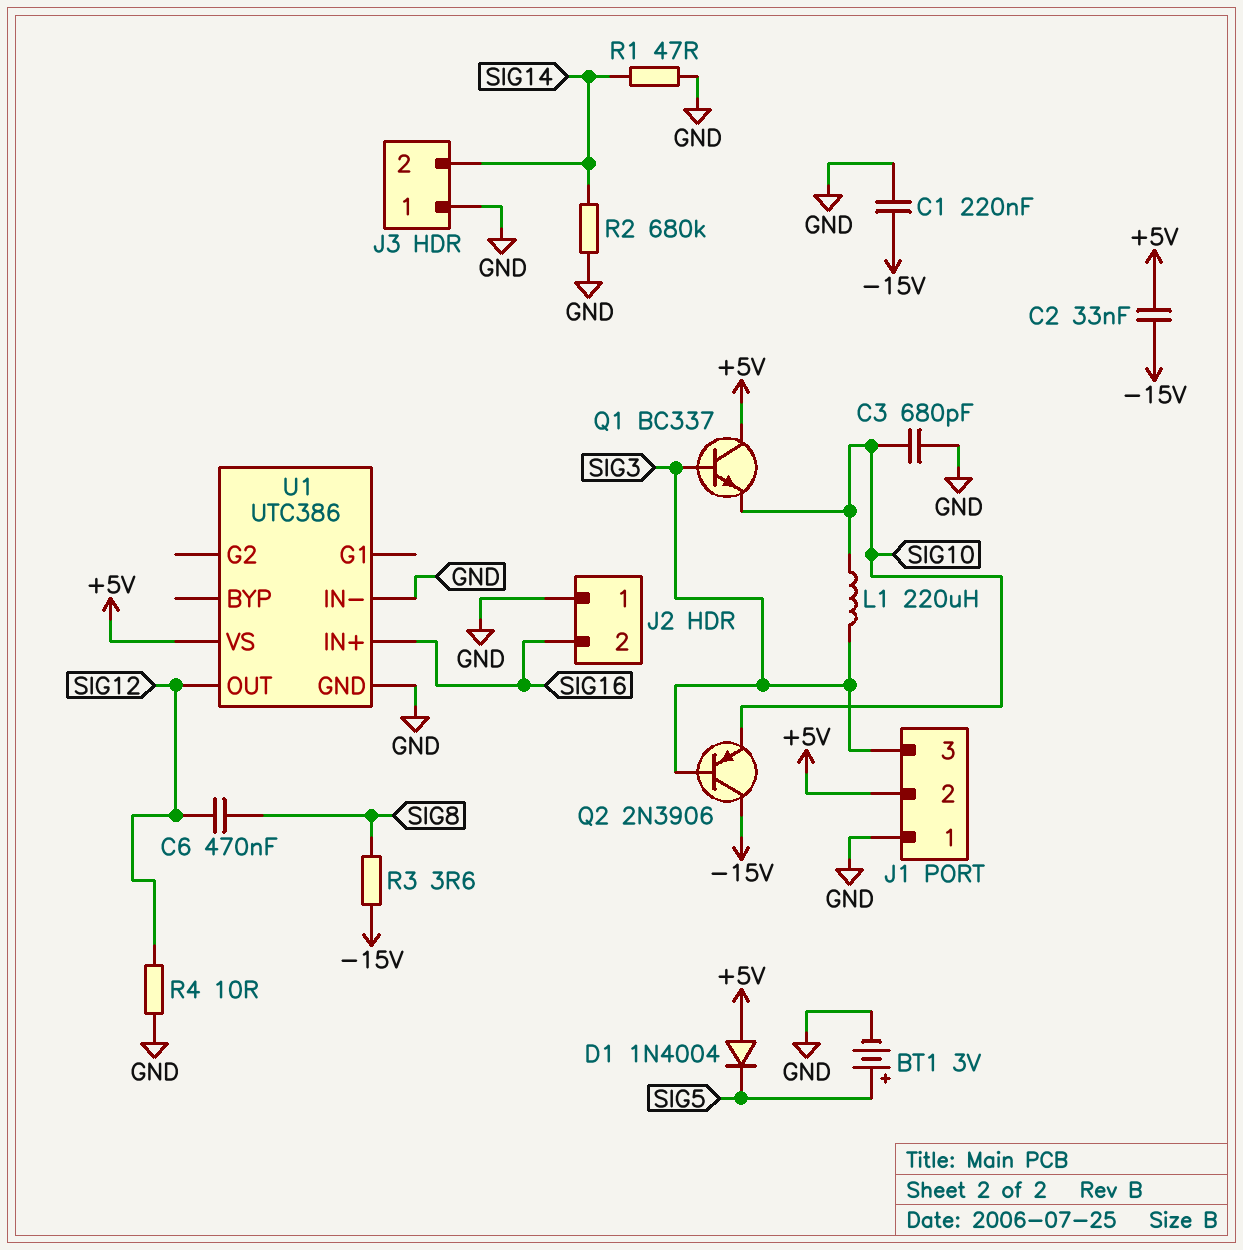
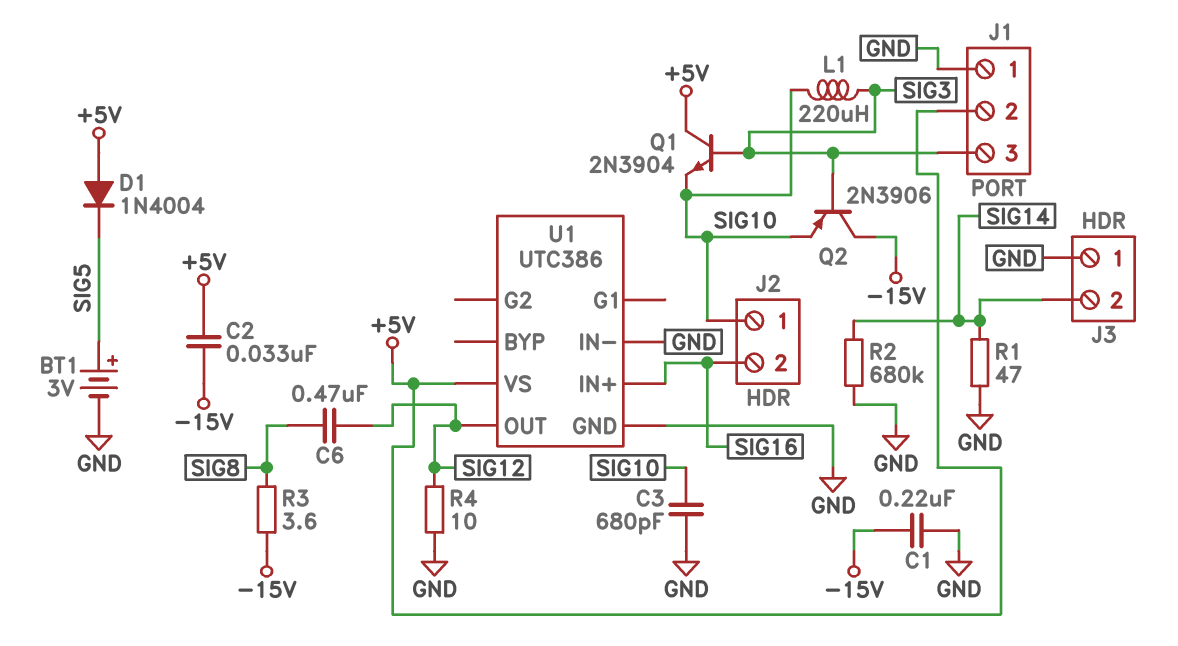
J2 pin 1: GND -> SIG10
Q1: NPN BC337 (B SIG3, C +5V, E SIG10) -> NPN 2N3904 (B SIG3, C +5V, E SIG10)

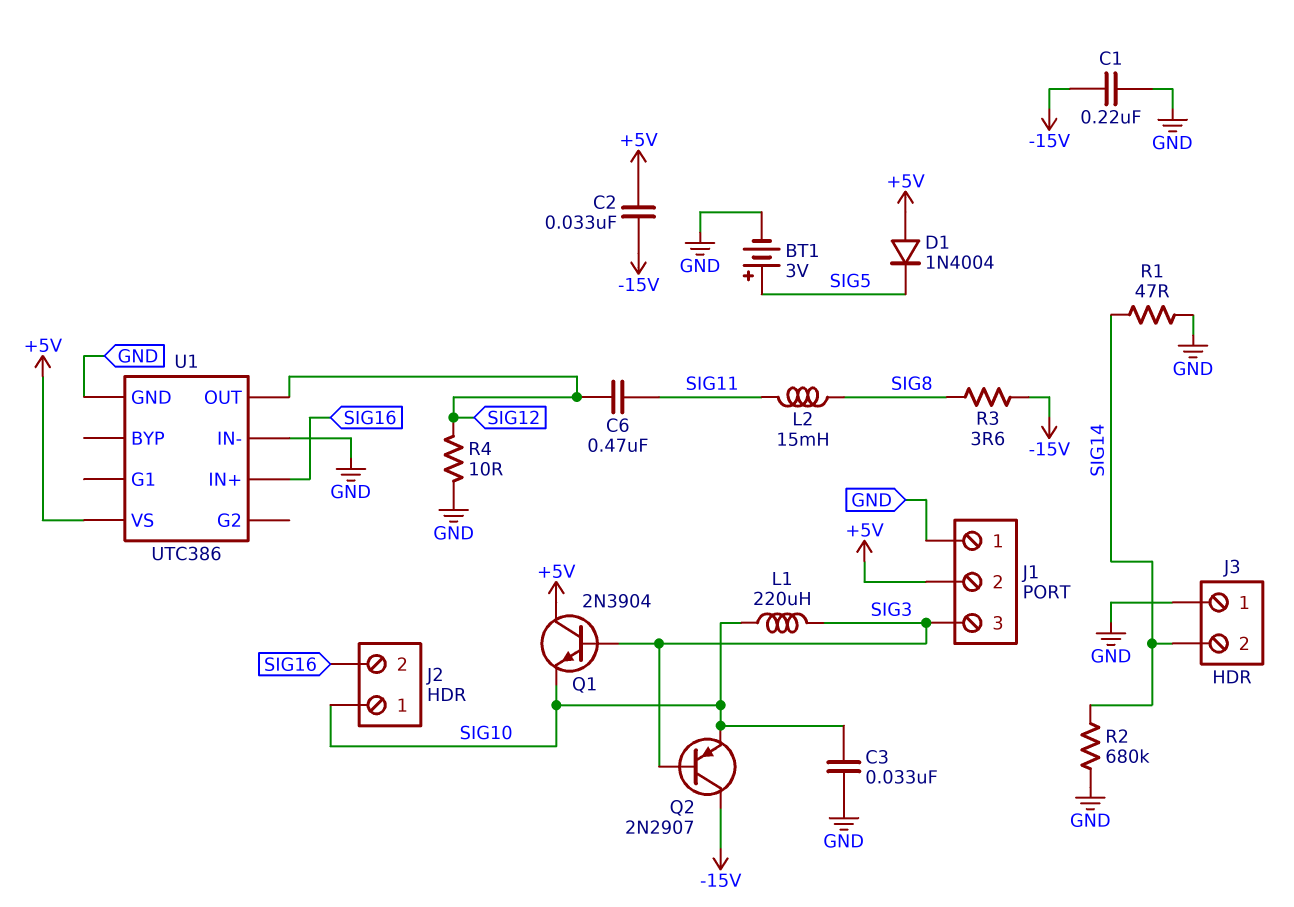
C3: 680pF (GND, SIG10) -> 33nF (GND, SIG10)
C6: 470nF (SIG8, SIG12) -> 470nF (SIG11, SIG12)
L2: none -> 15mH (SIG8, SIG11)
Q2: PNP 2N3906 (B SIG3, C -15V, E SIG10) -> PNP 2N2907 (B SIG3, C -15V, E SIG10)

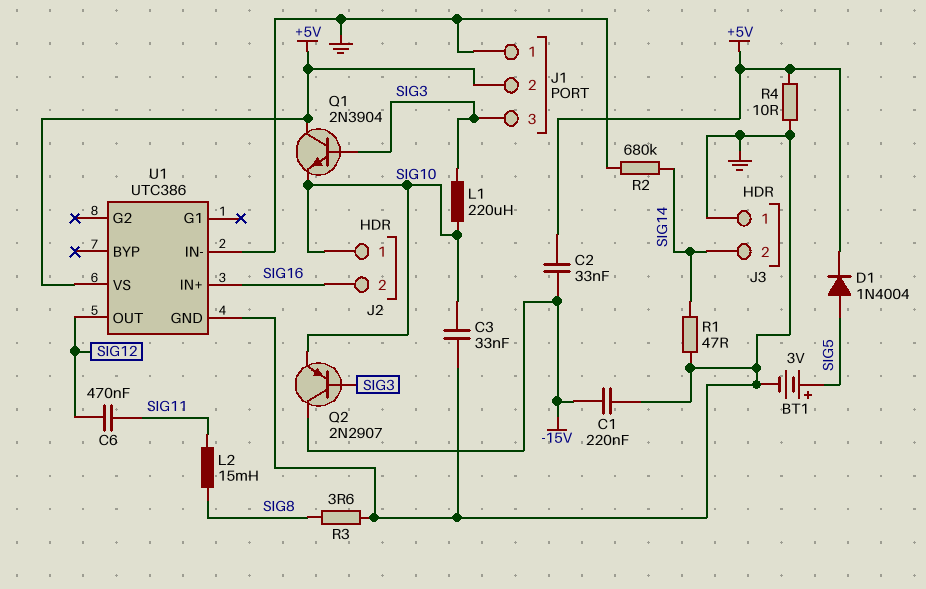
D1: diode 1N4004 (A +5V, K SIG5) -> diode 1N4004 (A SIG5, K +5V)
R3: 3.6 (-15V, SIG8) -> 3.6 (GND, SIG8)
R4: 10 (GND, SIG12) -> 10 (+5V, GND)

